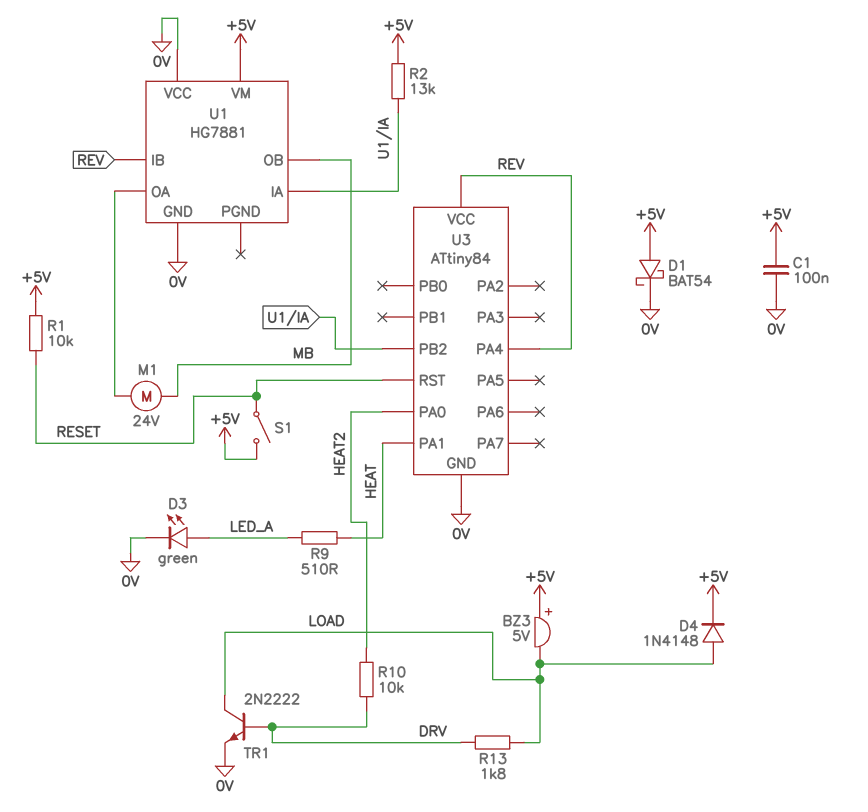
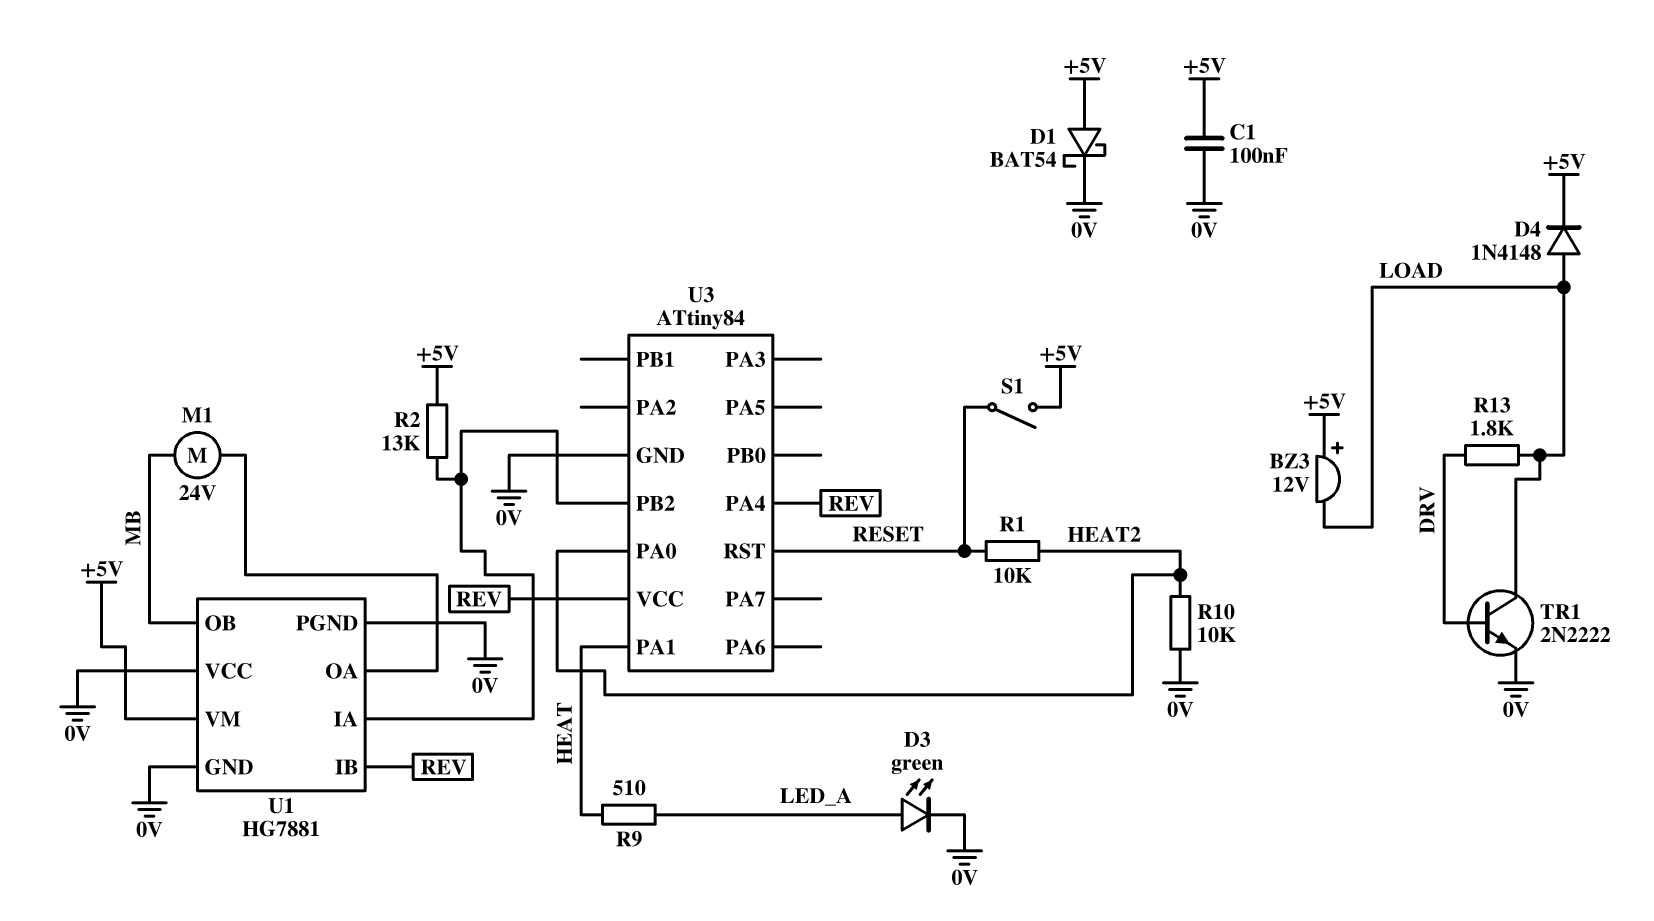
BZ3: buzzer 5V (plus +5V, minus LOAD) -> buzzer 12V (plus +5V, minus LOAD)
R1: 10k (+5V, RESET) -> 10k (HEAT2, RESET)
R10: 10k (DRV, HEAT2) -> 10k (0V, HEAT2)
U1 pin PGND: none -> 0V

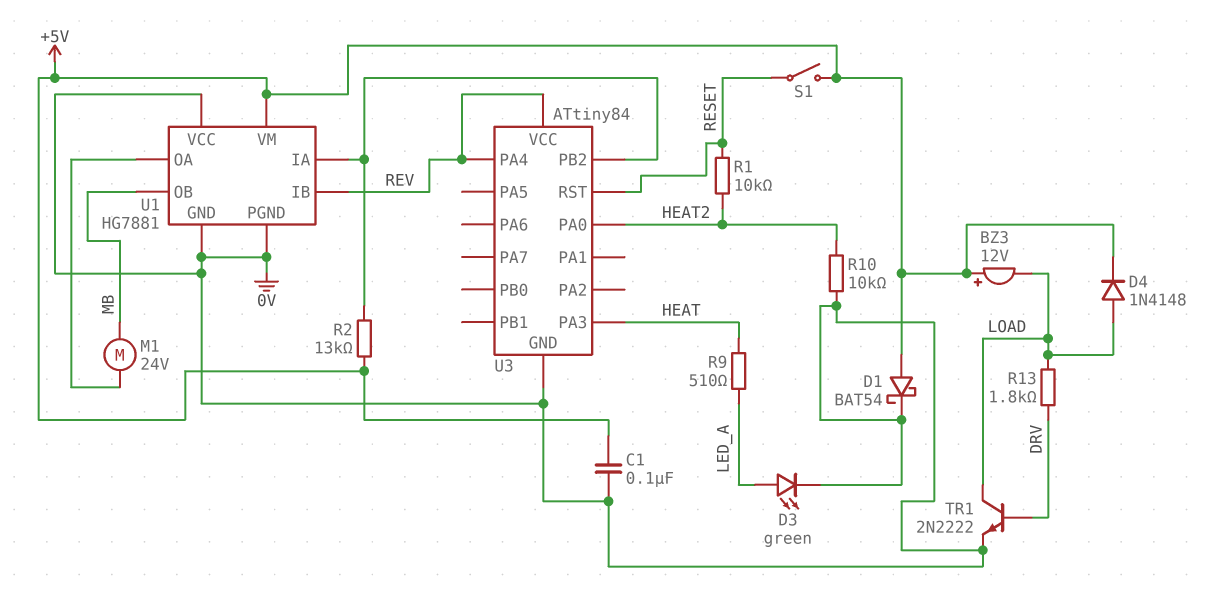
U3 pin PA1: HEAT -> none
U3 pin PA3: none -> HEAT

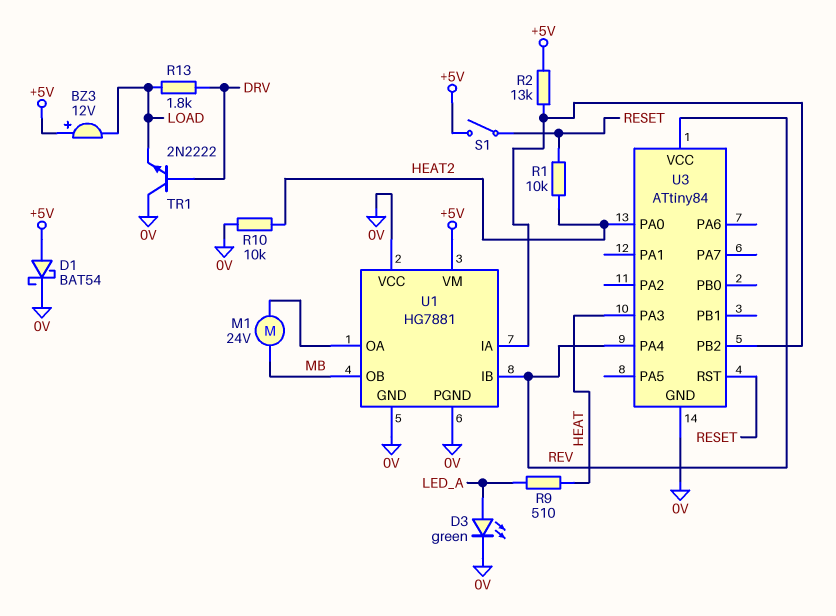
C1: 100nF (+5V, 0V) -> none
D4: diode 1N4148 (A LOAD, K +5V) -> none
TR1: NPN 2N2222 (B DRV, C LOAD, E 0V) -> NPN 2N2222 (B DRV, C 0V, E LOAD)

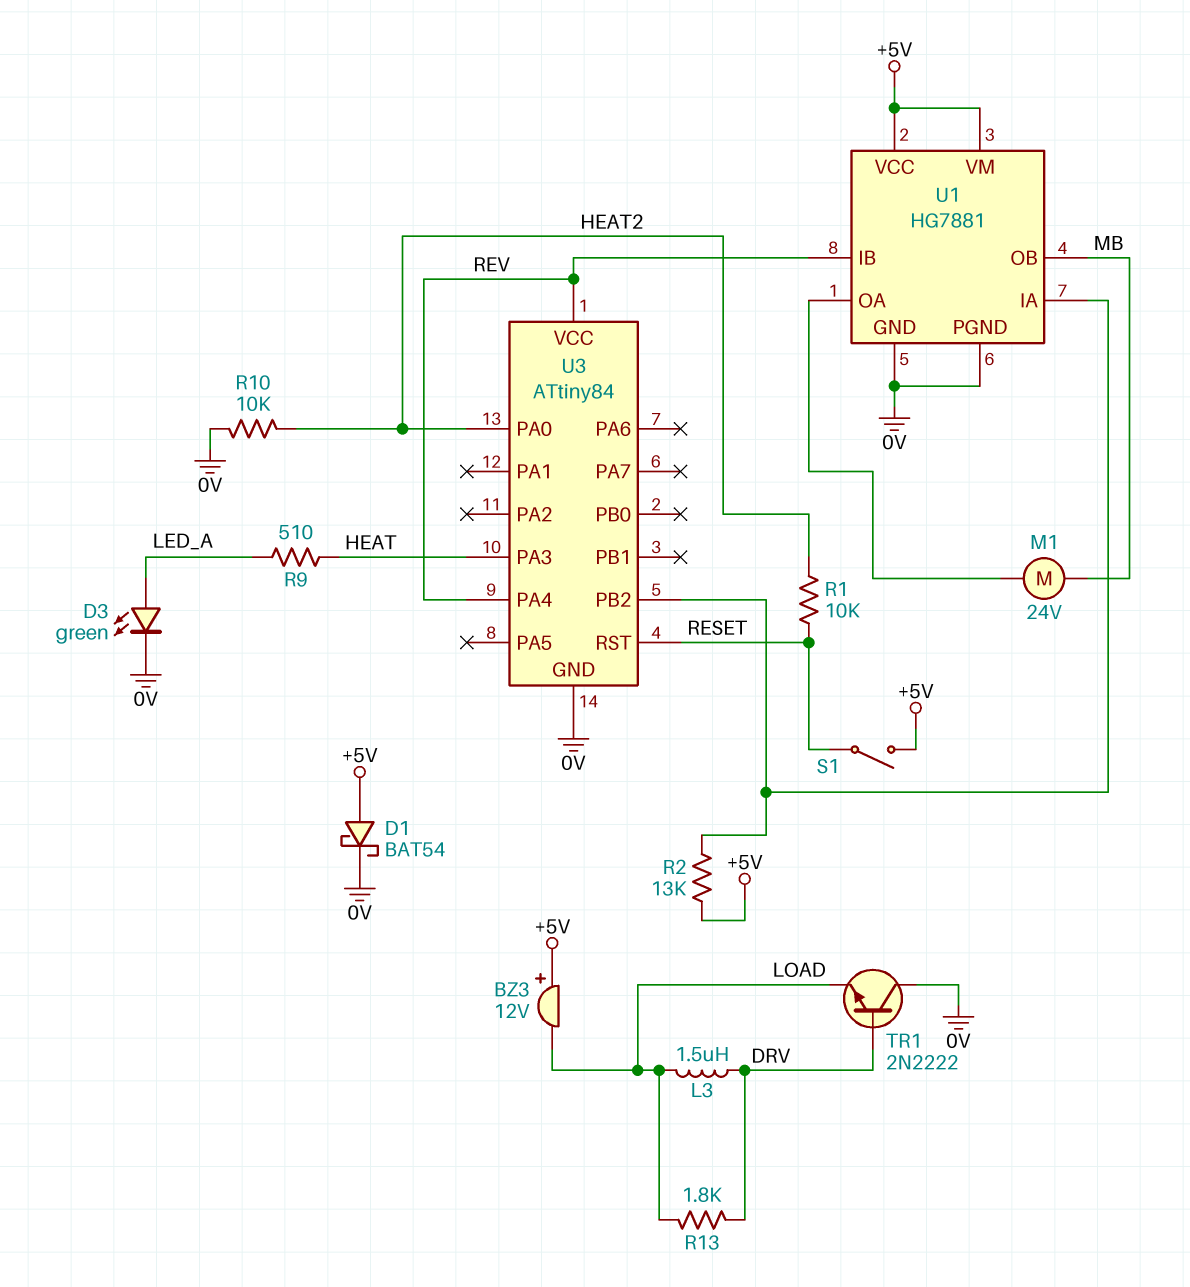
L3: none -> 1.5uH (DRV, LOAD)
U1 pin VCC: 0V -> +5V

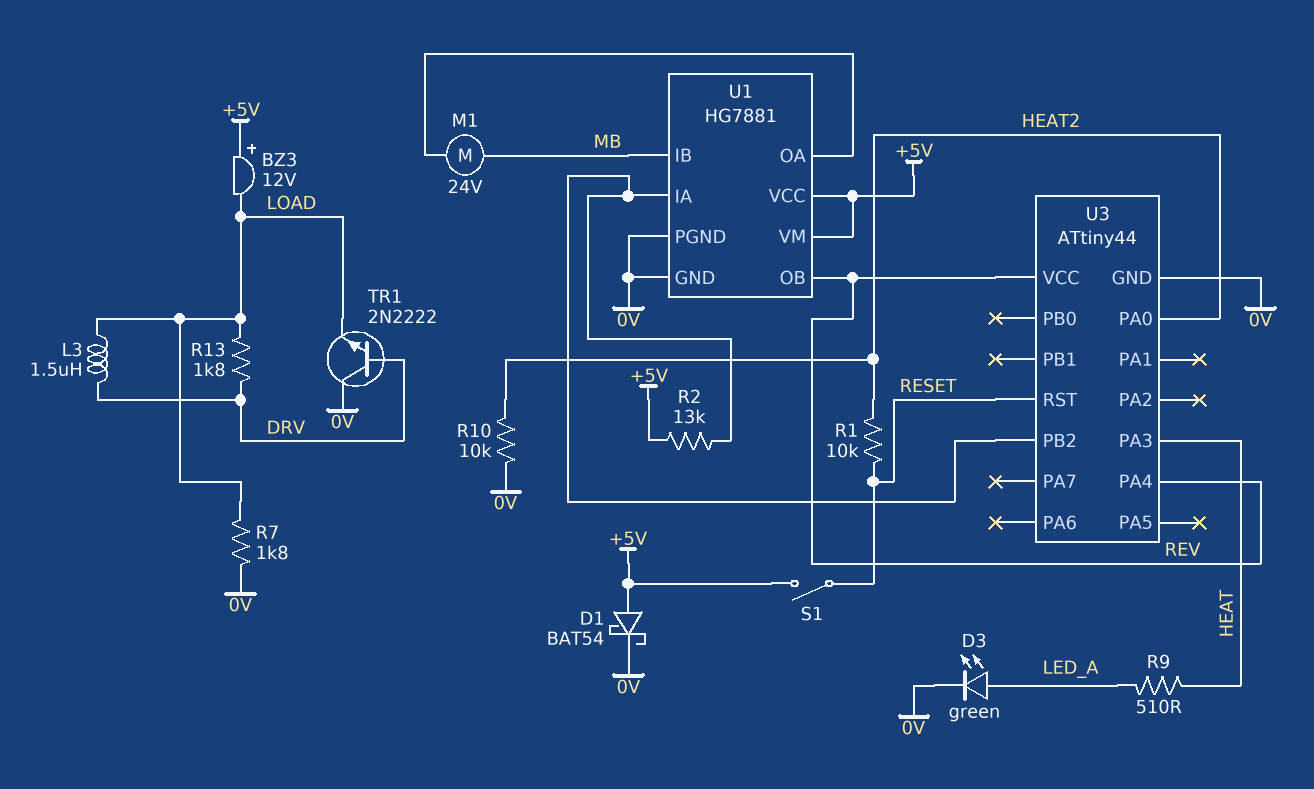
R7: none -> 1.8k (0V, LOAD)
U1 pin IB: REV -> MB
U1 pin OB: MB -> REV
U3: ATtiny84 -> ATtiny44

